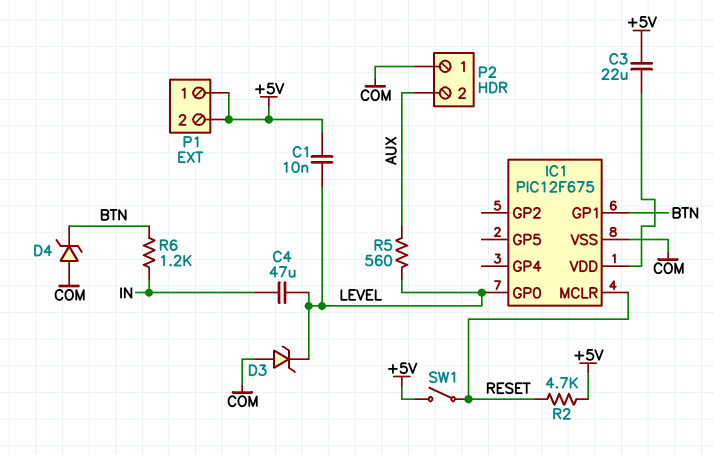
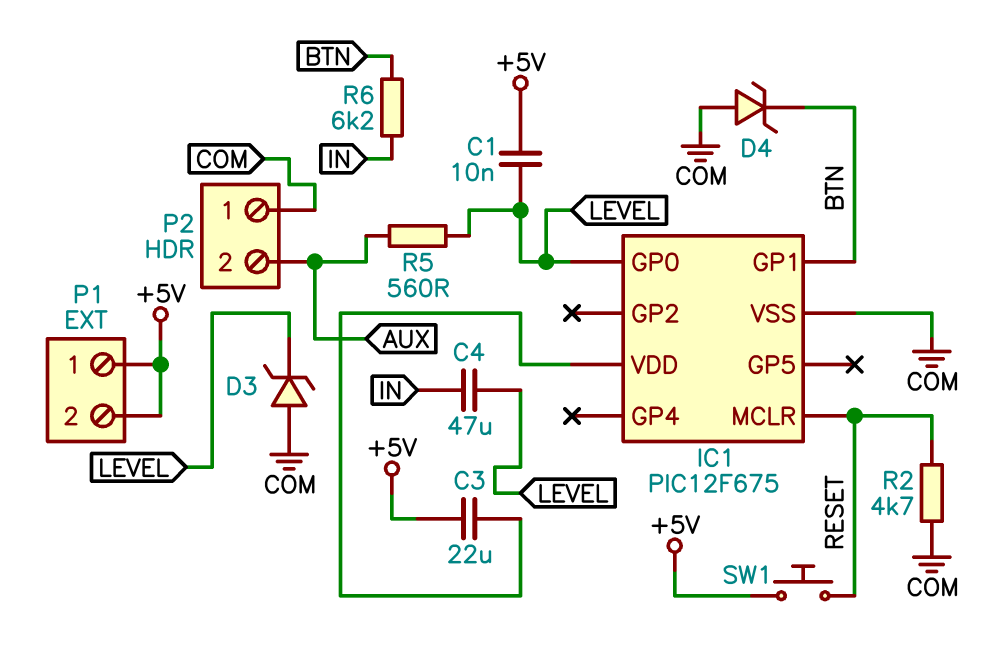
R2: 4.7k (+5V, RESET) -> 4.7k (COM, RESET)
R6: 1.2k (BTN, IN) -> 6.2k (BTN, IN)
SW1: switch (+5V, RESET) -> button (+5V, RESET)

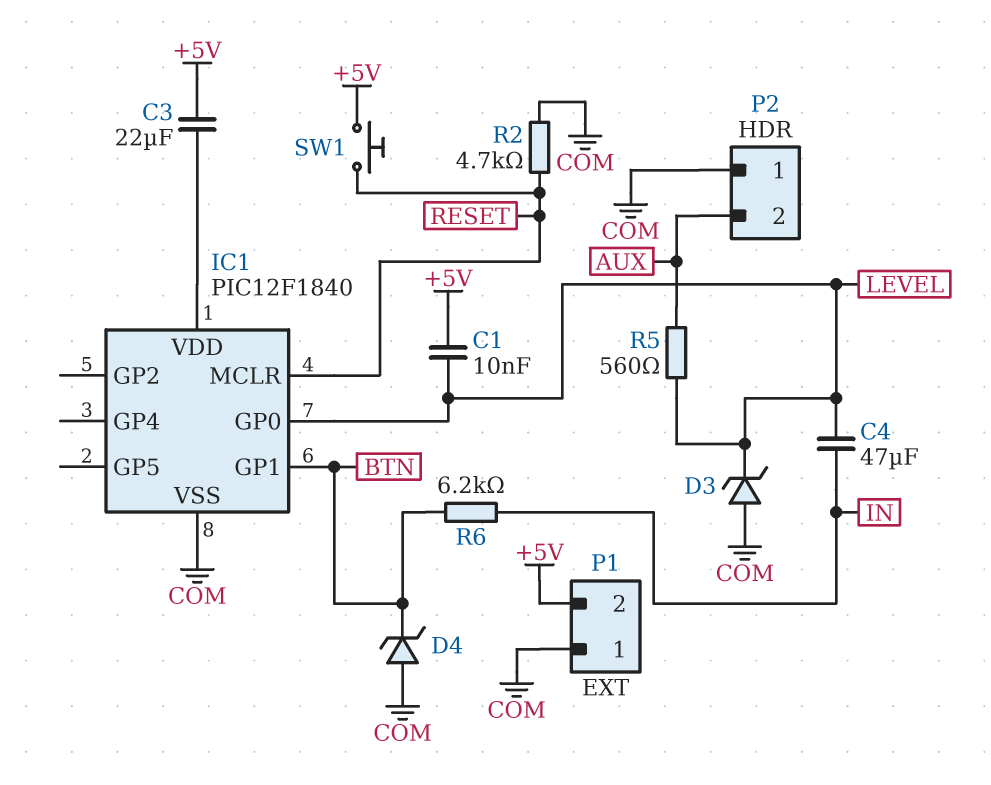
IC1: PIC12F675 -> PIC12F1840
P1 pin 1: +5V -> COM

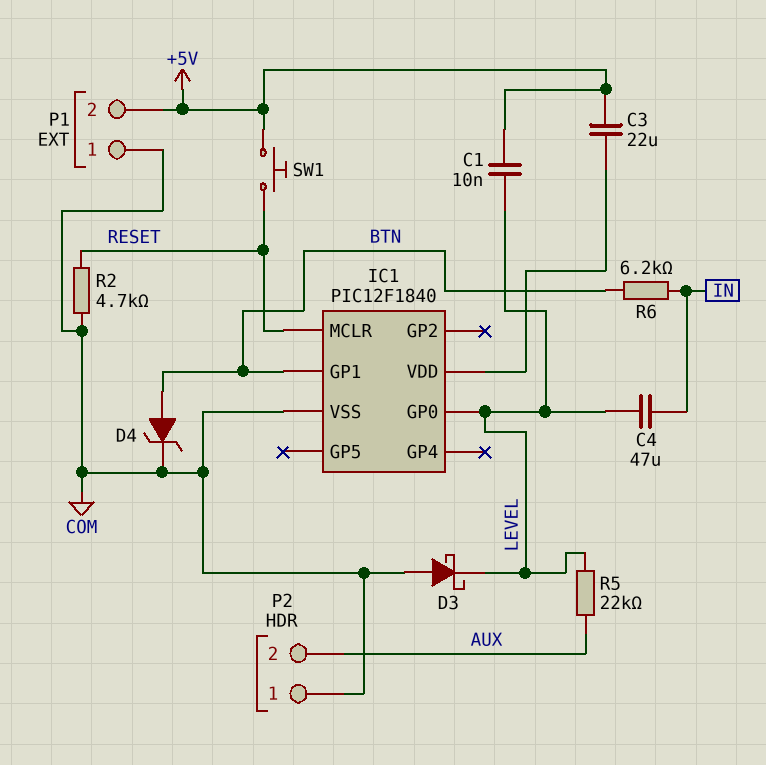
D3: zener (A COM, K LEVEL) -> schottky (A COM, K LEVEL)
D4: zener (A COM, K BTN) -> zener (A BTN, K COM)
R5: 560 (AUX, LEVEL) -> 22k (AUX, LEVEL)

